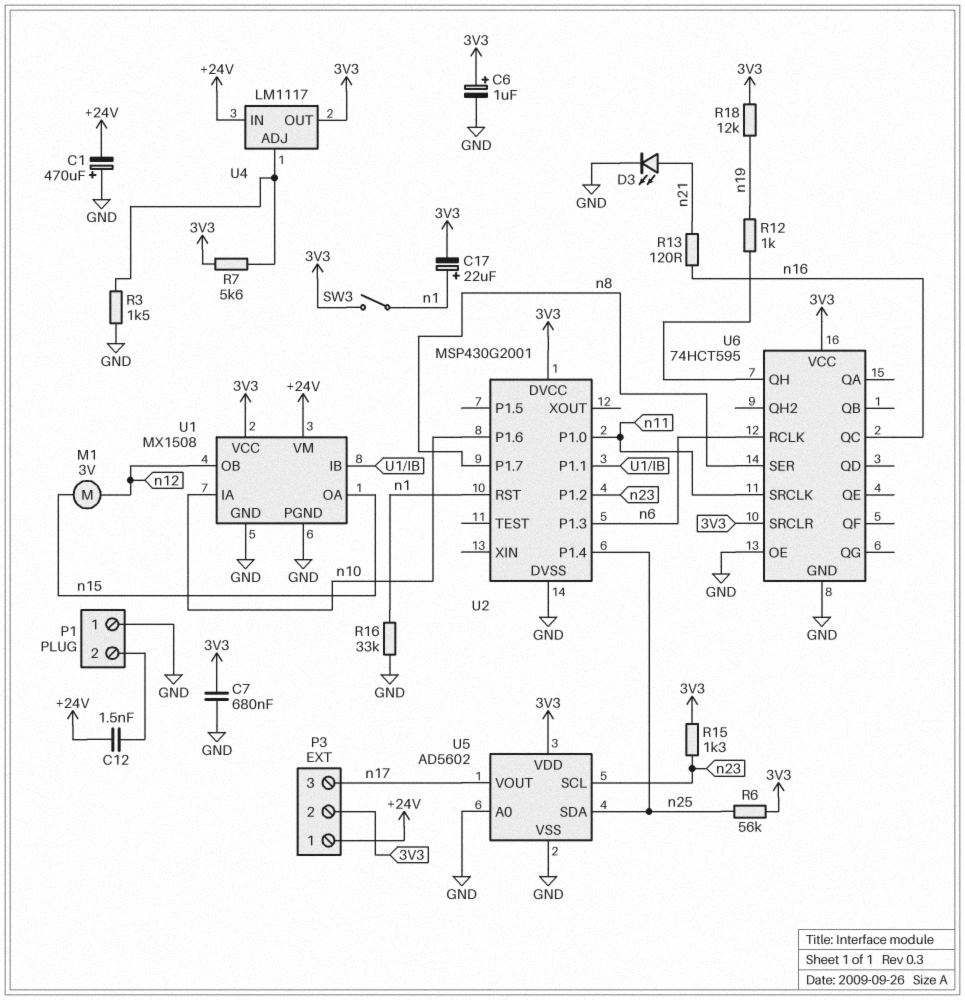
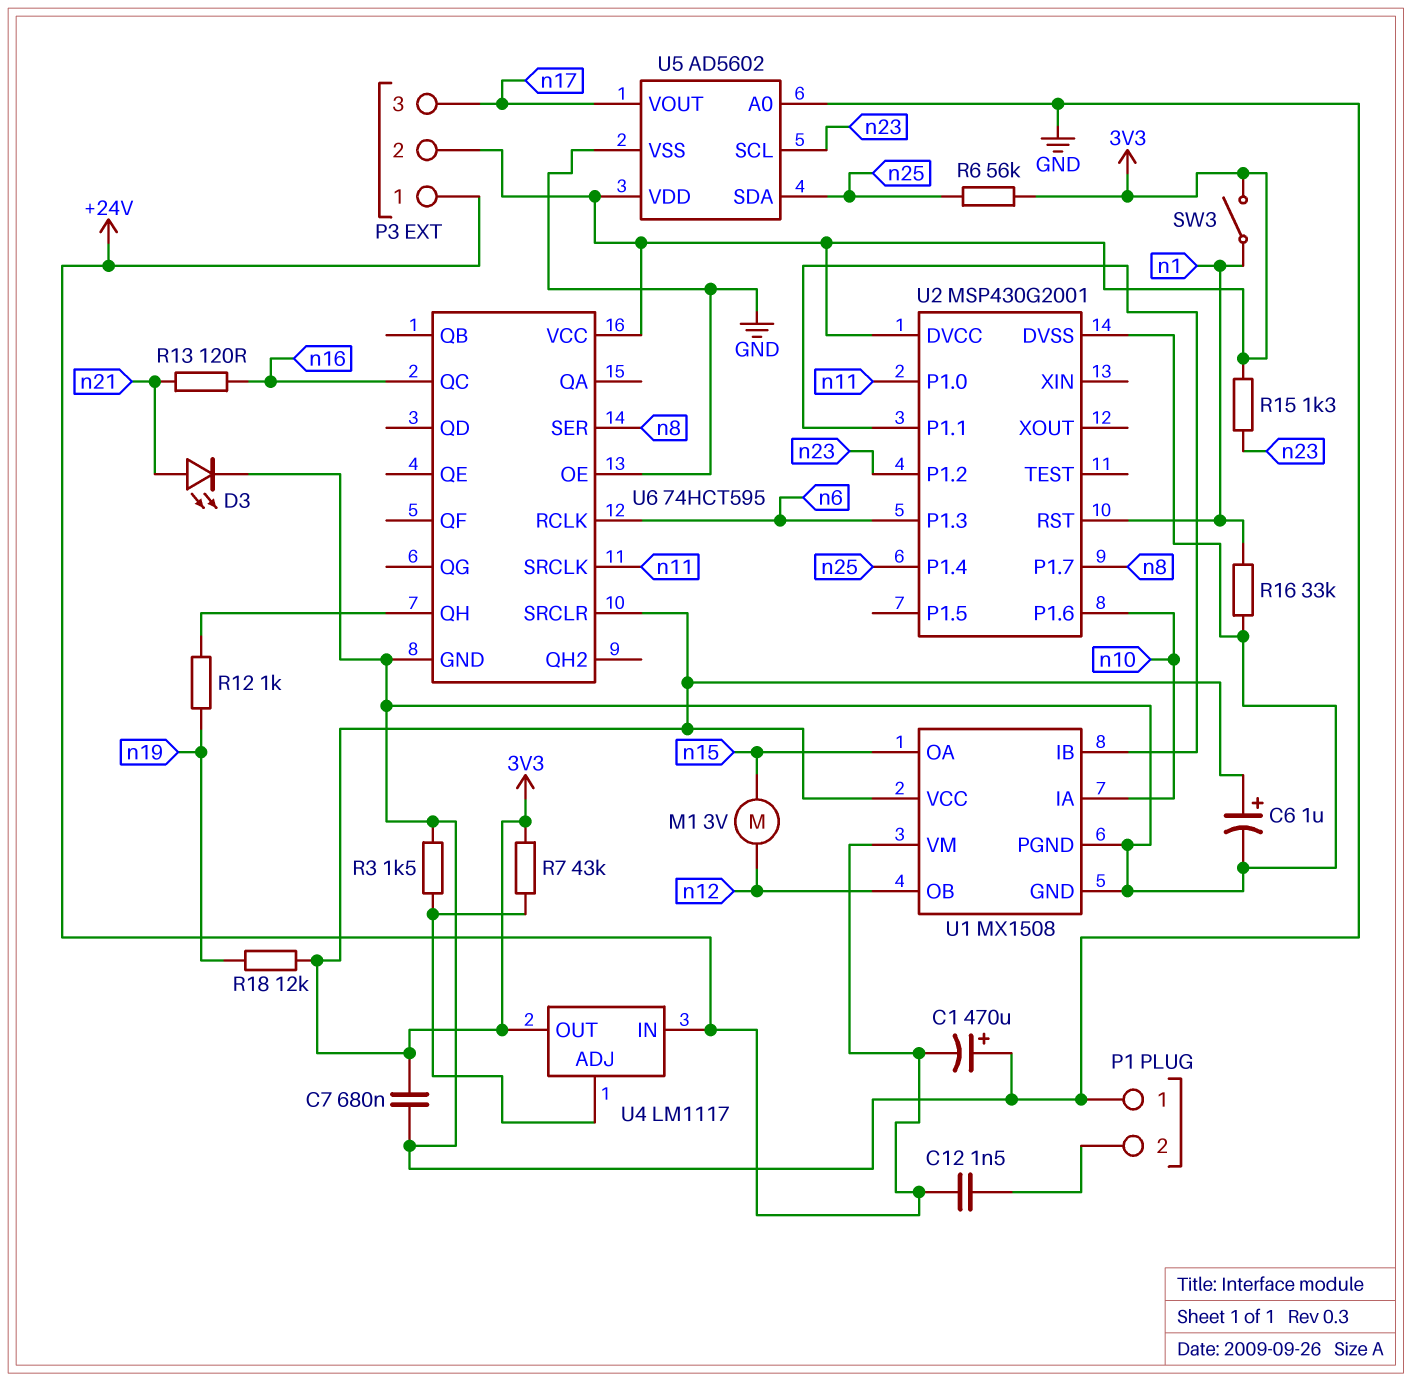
C17: 22uF (plus n1, minus 3V3) -> none
R7: 5.6k (3V3, U4/ADJ) -> 43k (3V3, U4/ADJ)

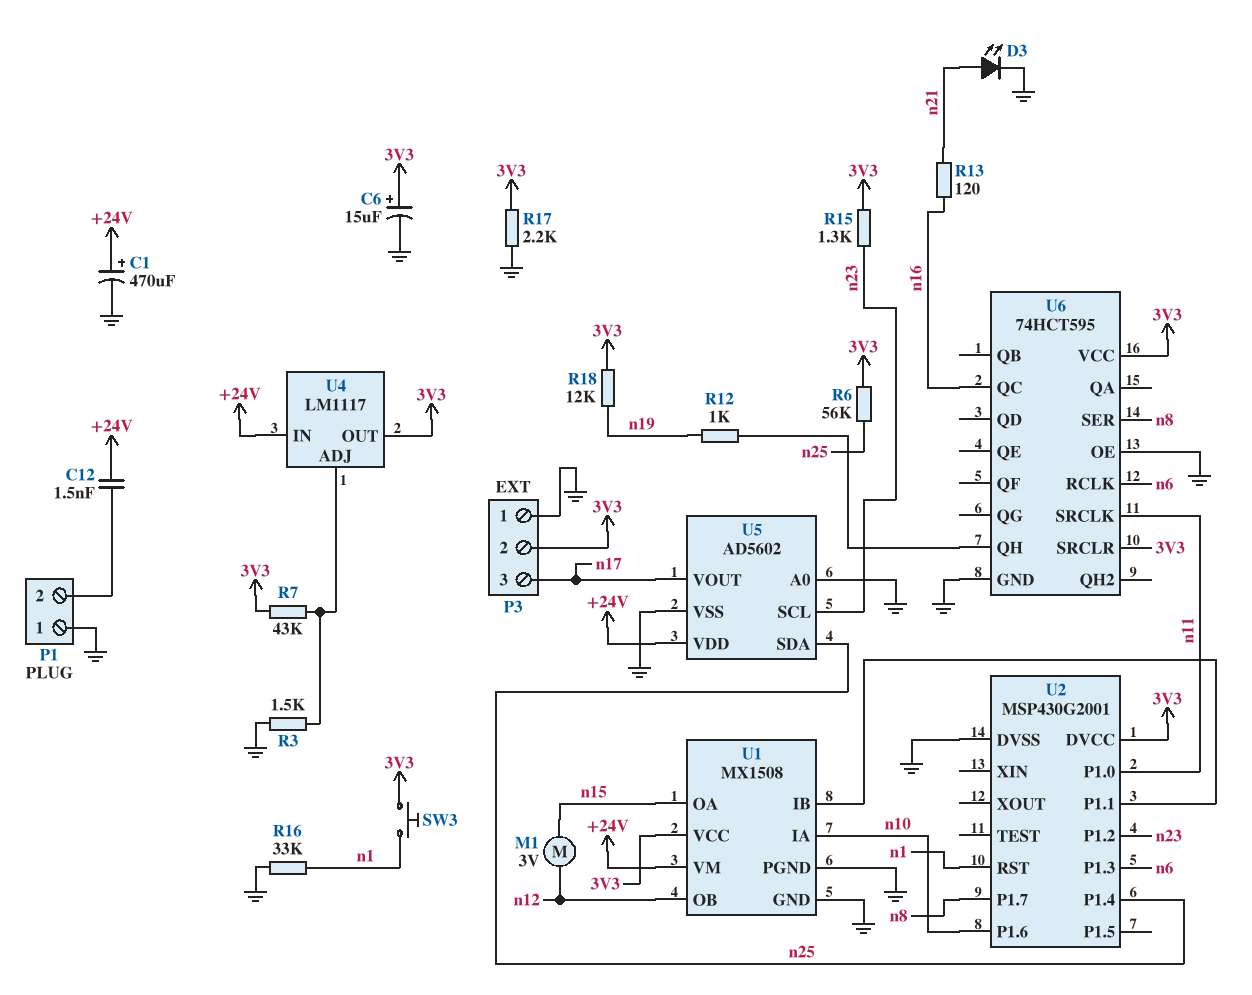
C1: 470uF (plus GND, minus +24V) -> 470uF (plus +24V, minus GND)
C6: 1uF (plus 3V3, minus GND) -> 15uF (plus 3V3, minus GND)
C7: 680nF (3V3, GND) -> none
P3 pin 1: +24V -> GND
R17: none -> 2.2k (3V3, GND)
SW3: switch (3V3, n1) -> button (3V3, n1)
U5 pin VDD: 3V3 -> +24V

